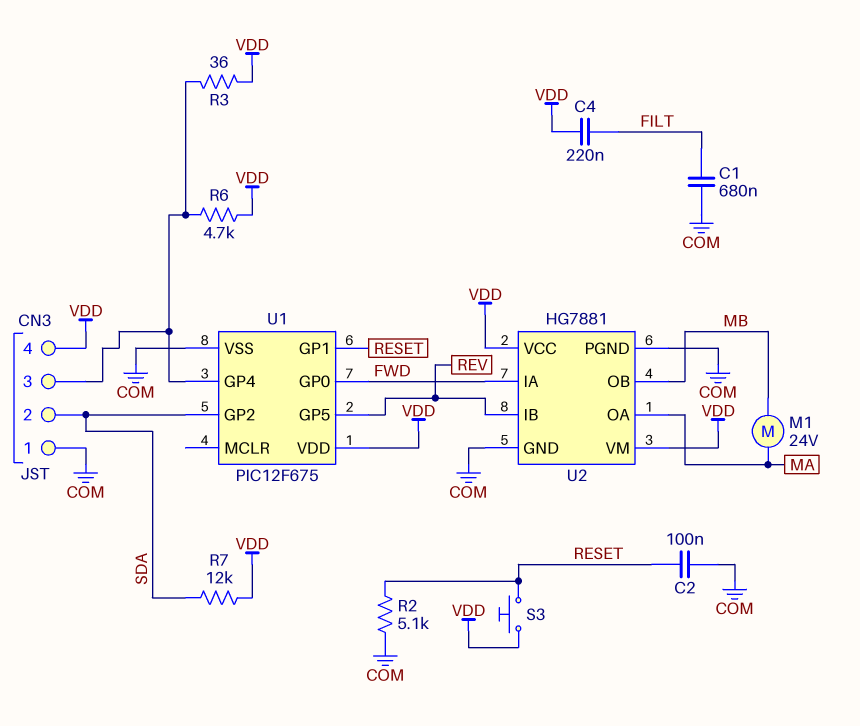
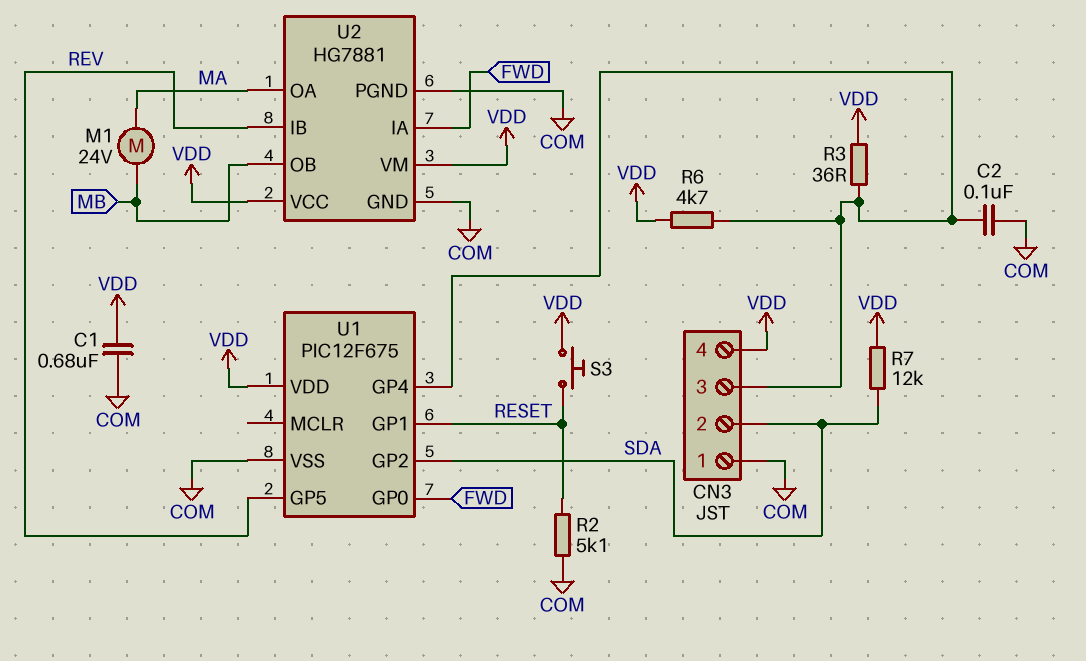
C1: 680nF (COM, FILT) -> 680nF (COM, VDD)
C2: 100nF (COM, RESET) -> 100nF (CN3/3, COM)
C4: 220nF (FILT, VDD) -> none

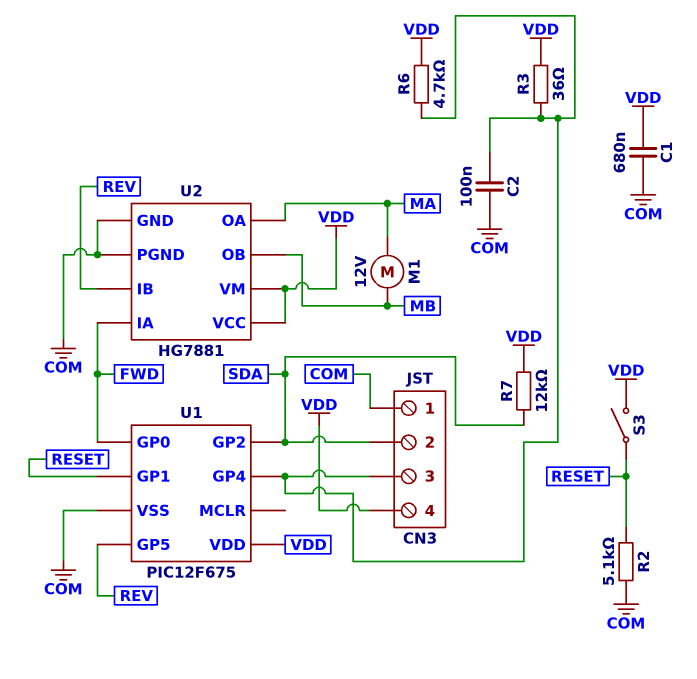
M1: motor 24V (MA, MB) -> motor 12V (MA, MB)
S3: button (RESET, VDD) -> switch (RESET, VDD)

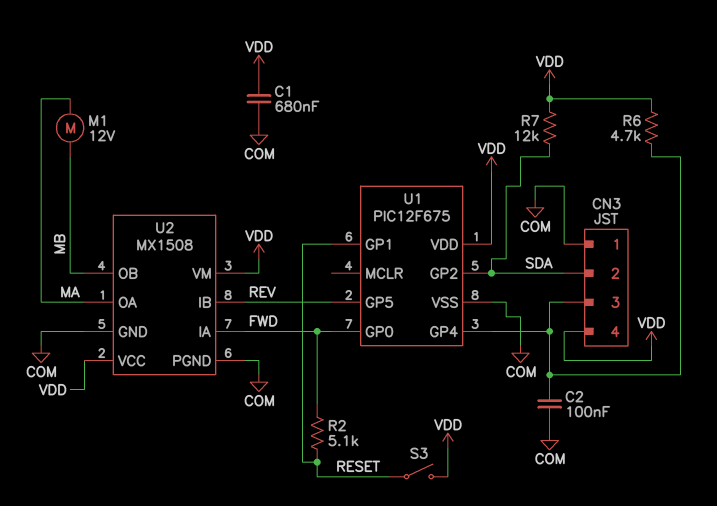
R2: 5.1k (COM, RESET) -> 5.1k (FWD, RESET)
R3: 36 (CN3/3, VDD) -> none
U2: HG7881 -> MX1508

